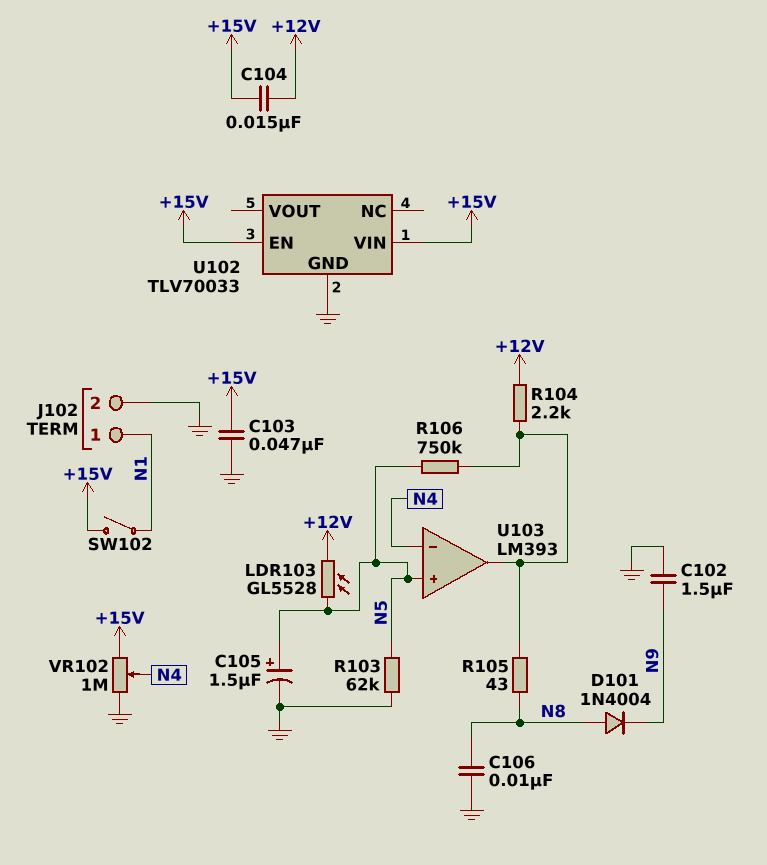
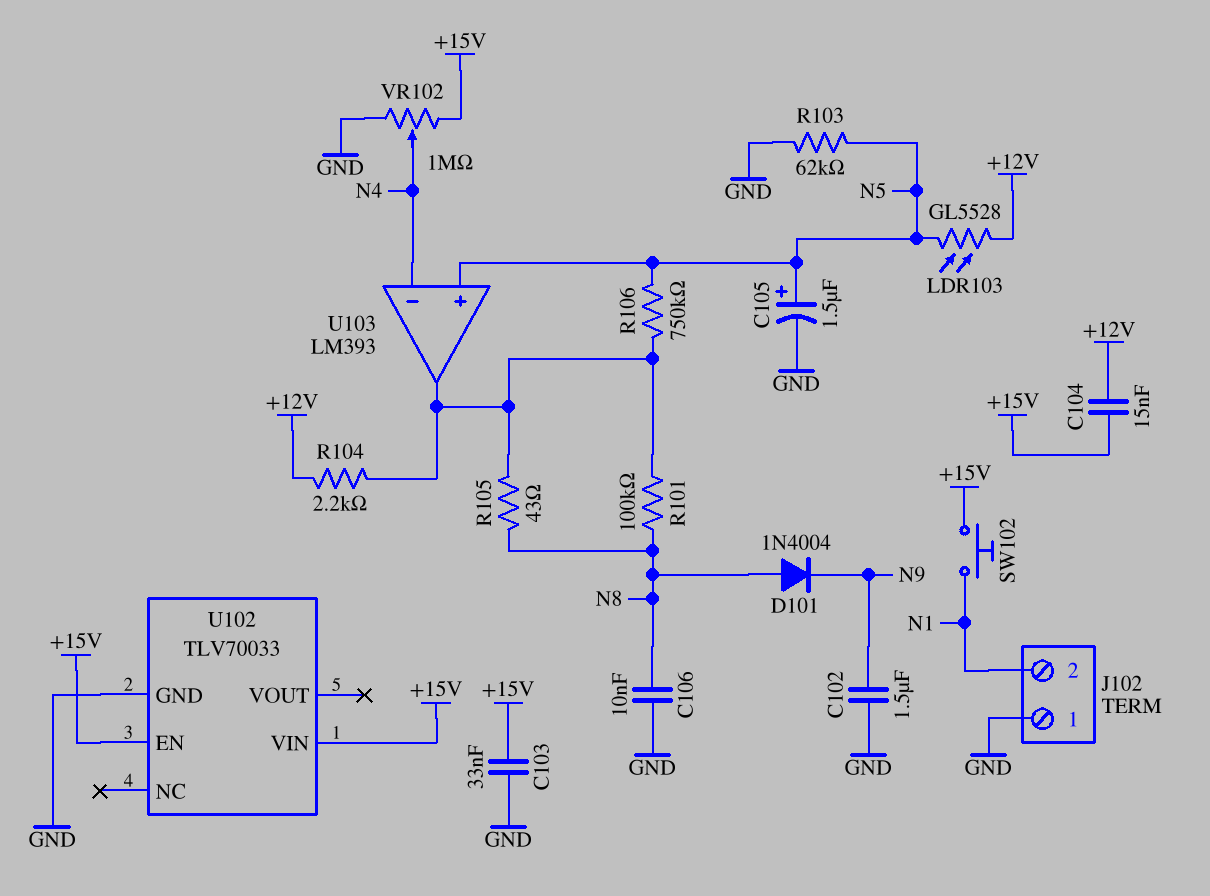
C103: 47nF (+15V, GND) -> 33nF (+15V, GND)
J102 pin 1: N1 -> GND
J102 pin 2: GND -> N1
R101: none -> 100k (N8, U103/out)
SW102: switch (+15V, N1) -> button (+15V, N1)

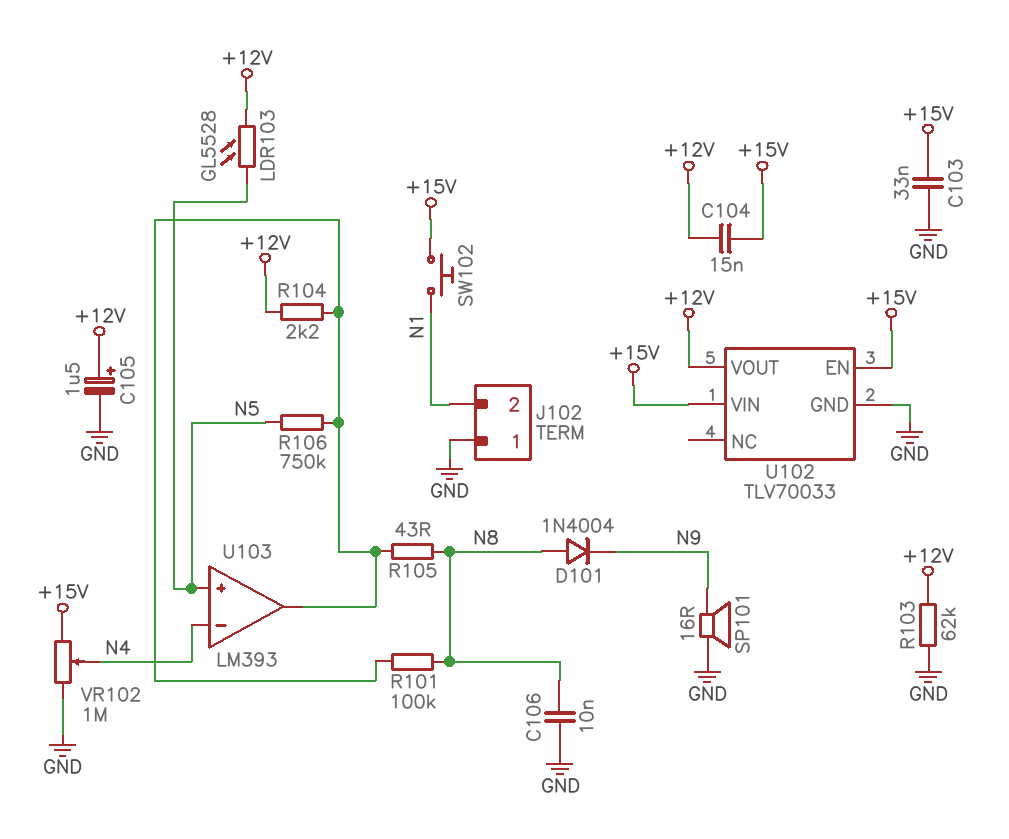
C102: 1.5uF (GND, N9) -> none
C105: 1.5uF (plus N5, minus GND) -> 1.5uF (plus +12V, minus GND)
R103: 62k (GND, N5) -> 62k (+12V, GND)
SP101: none -> speaker 16R (GND, N9)
U102 pin VOUT: none -> +12V

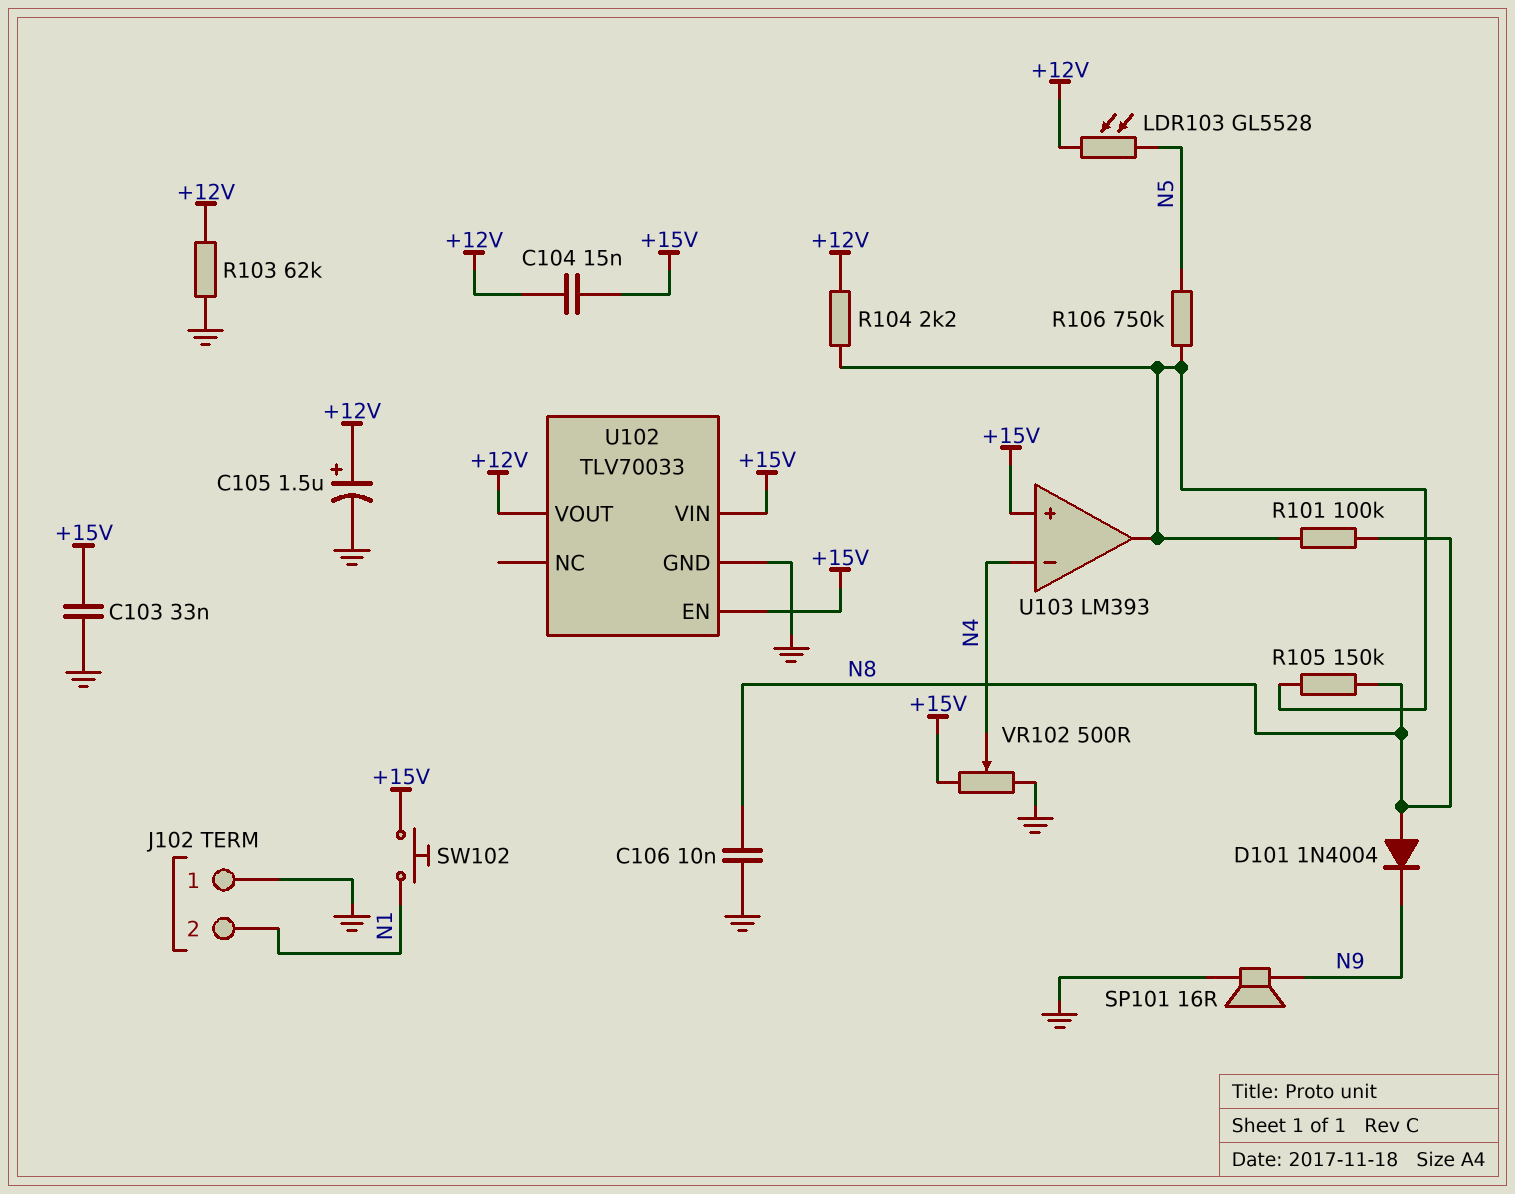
R105: 43 (N8, U103/out) -> 150k (N8, U103/out)
U103 pin in+: N5 -> +15V
VR102: 1M (+15V, GND, wiper N4) -> 500 (+15V, GND, wiper N4)

